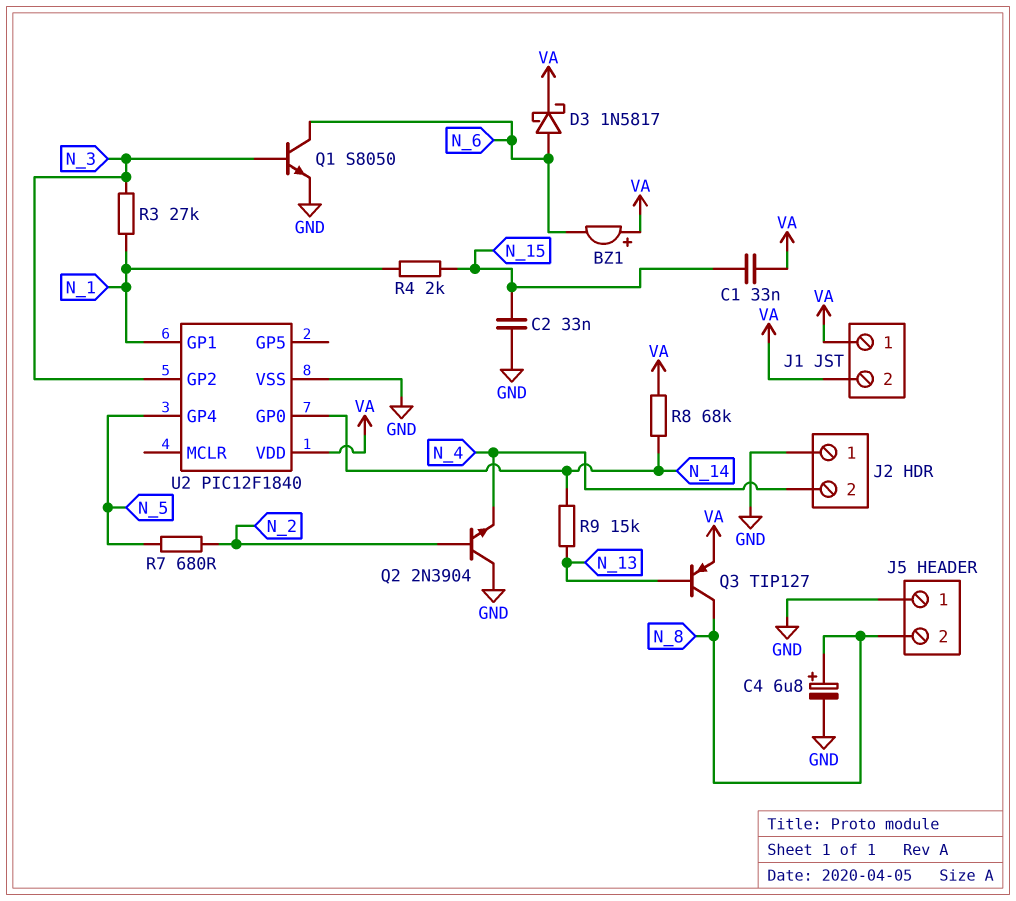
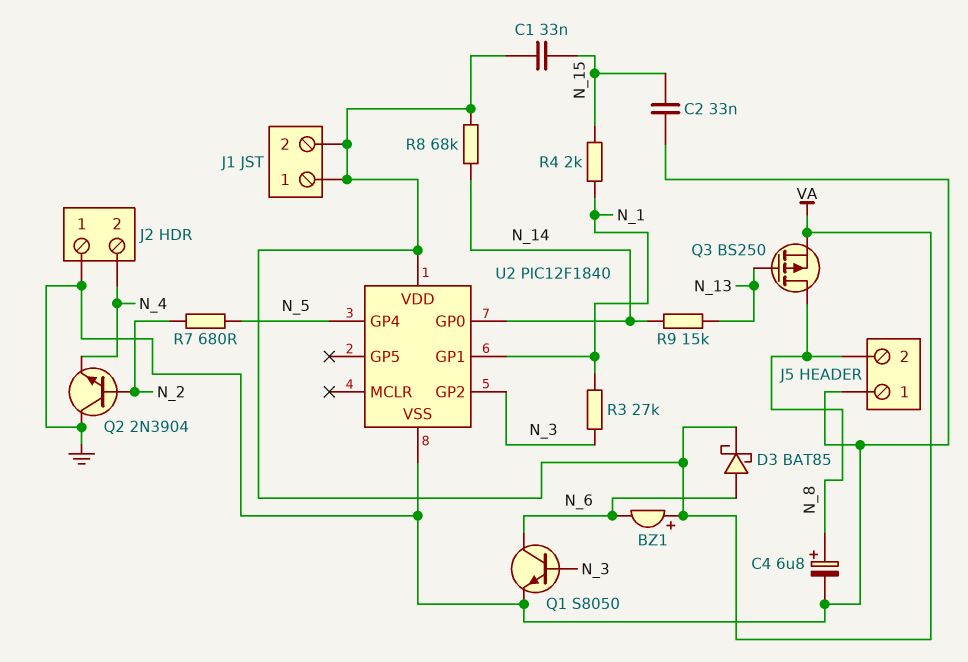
D3: schottky 1N5817 (A N_6, K VA) -> schottky BAT85 (A N_6, K VA)
Q3: PNP TIP127 (B N_13, C N_8, E VA) -> PMOS BS250 (G N_13, D N_8, S VA)

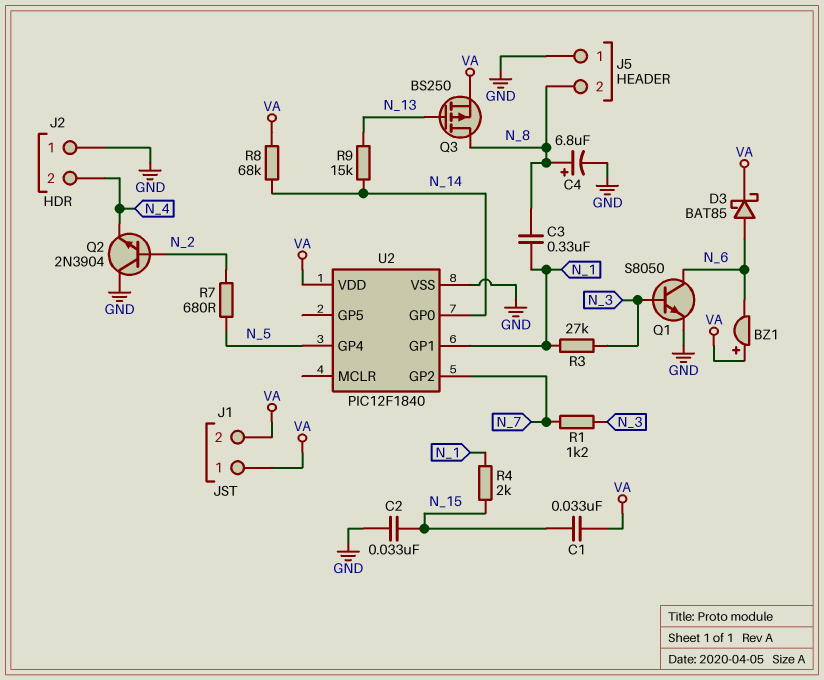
C3: none -> 330nF (N_1, N_8)
R1: none -> 1.2k (N_3, N_7)
U2 pin GP2: N_3 -> N_7

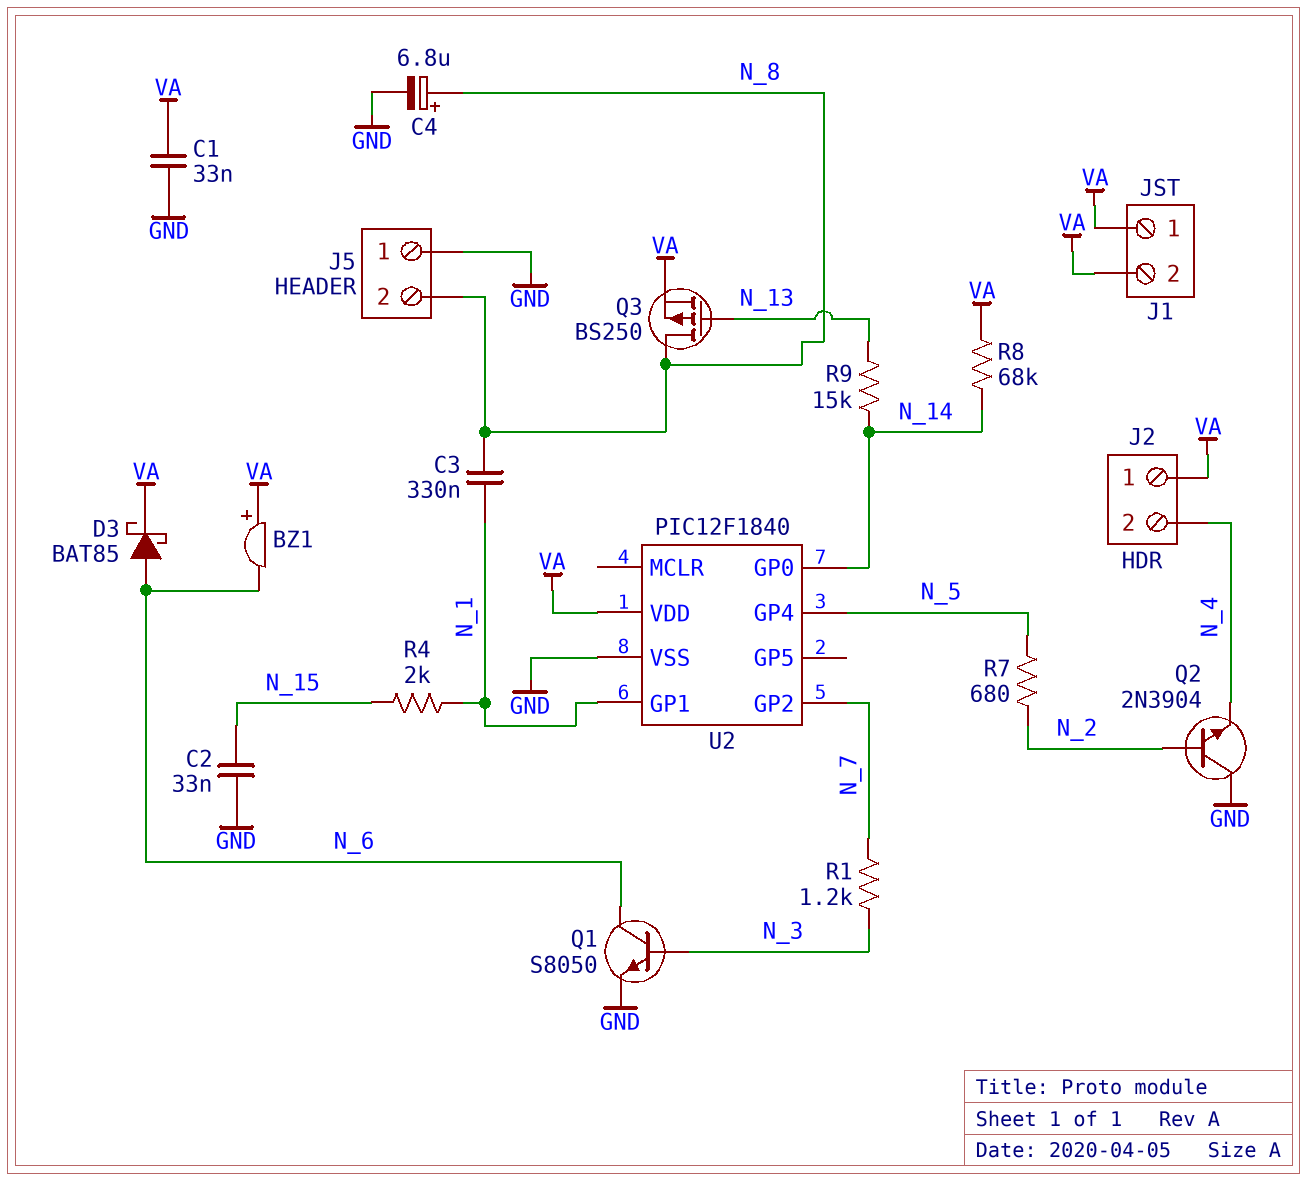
C1: 33nF (N_15, VA) -> 33nF (GND, VA)
J2 pin 1: GND -> VA
R3: 27k (N_1, N_3) -> none

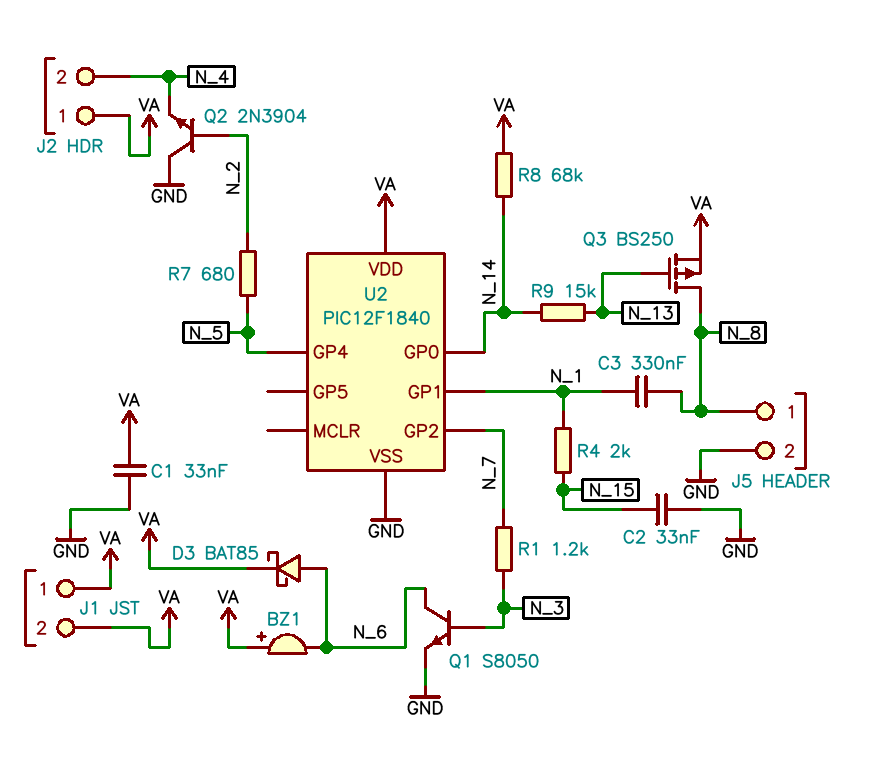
C4: 6.8uF (plus N_8, minus GND) -> none
J5 pin 1: GND -> N_8
J5 pin 2: N_8 -> GND

